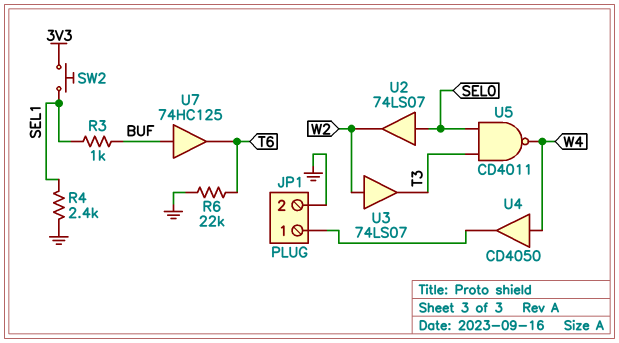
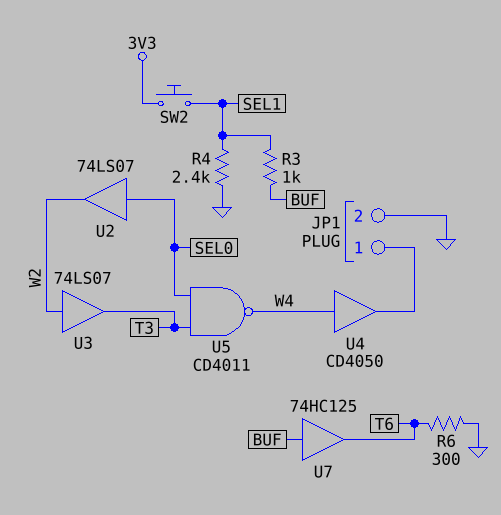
R6: 22k (GND, T6) -> 300 (GND, T6)

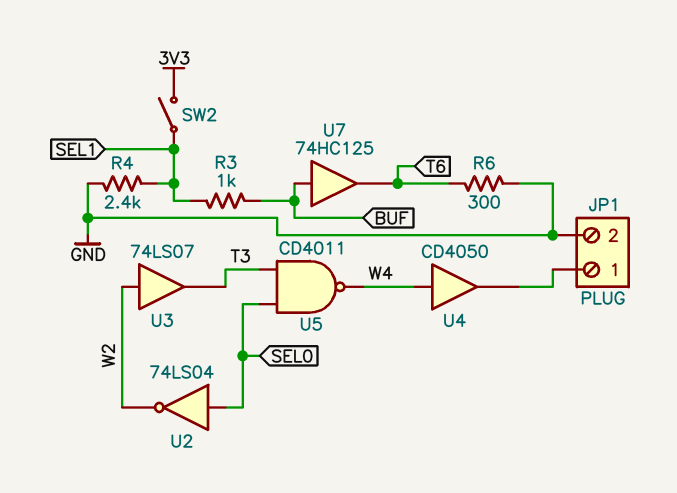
SW2: button (3V3, SEL1) -> switch (3V3, SEL1)
U2: buffer 74LS07 (in SEL0, out W2) -> NOT 74LS04 (in SEL0, out W2)

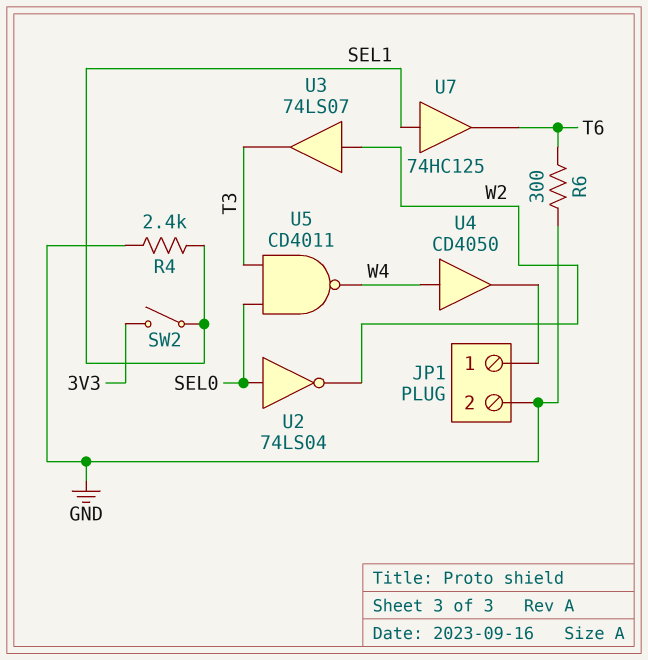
R3: 1k (BUF, SEL1) -> none
U7: buffer 74HC125 (in BUF, out T6) -> buffer 74HC125 (in SEL1, out T6)

